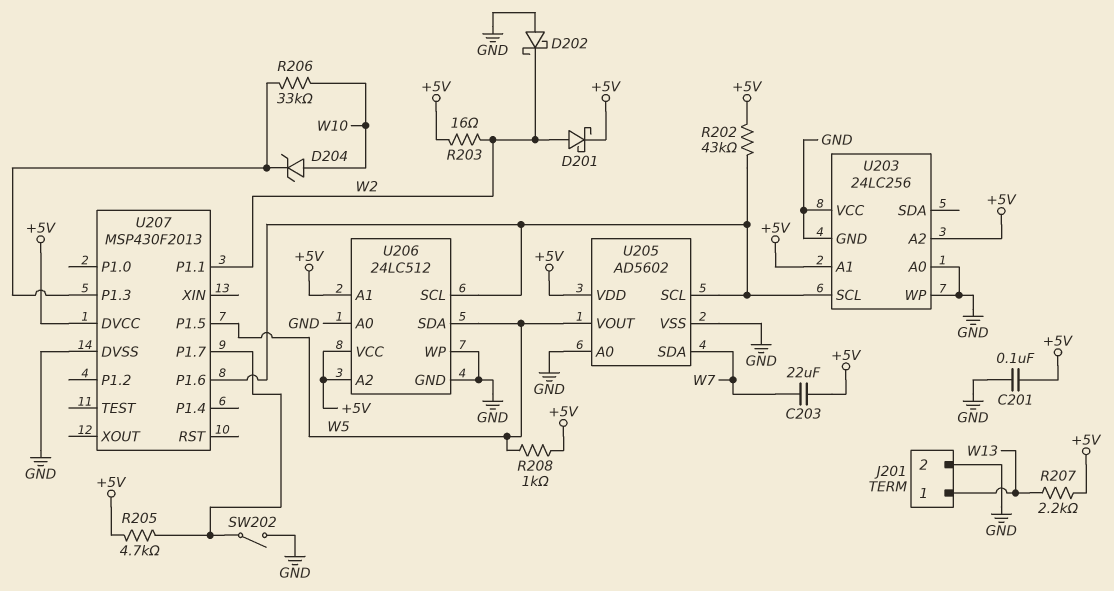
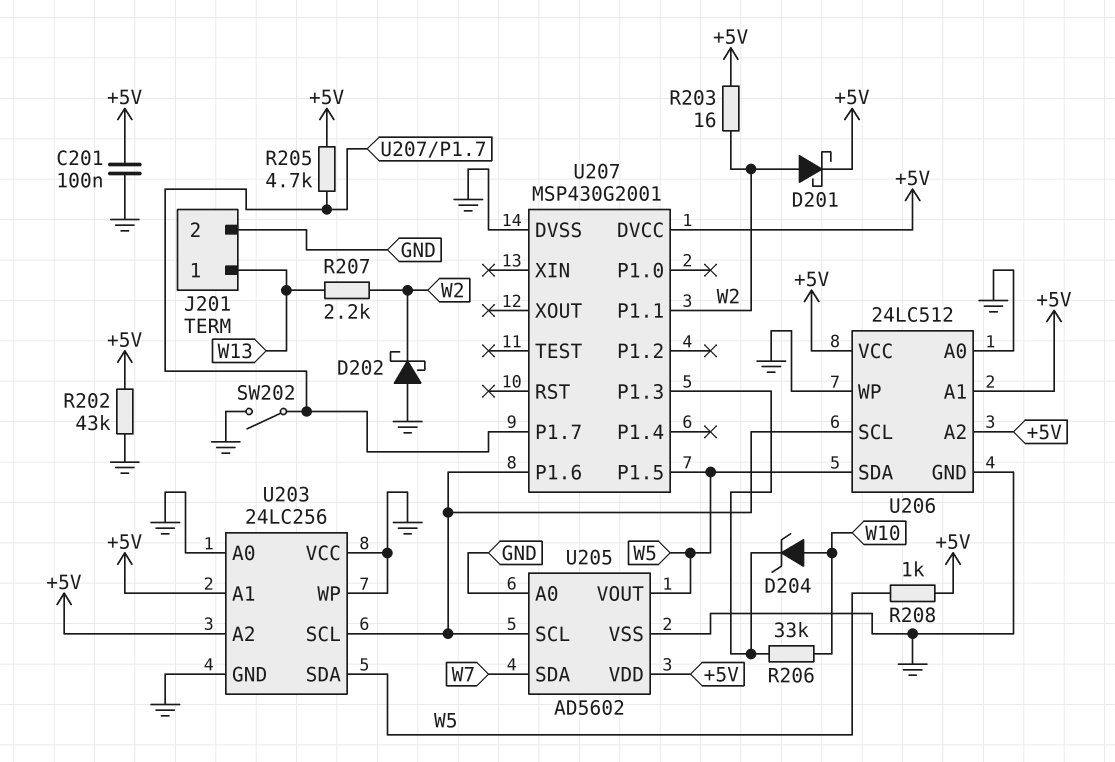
C203: 22uF (+5V, W7) -> none
R202: 43k (+5V, U203/SCL) -> 43k (+5V, GND)
R207: 2.2k (+5V, W13) -> 2.2k (W2, W13)
U203 pin SDA: none -> W5
U207: MSP430F2013 -> MSP430G2001

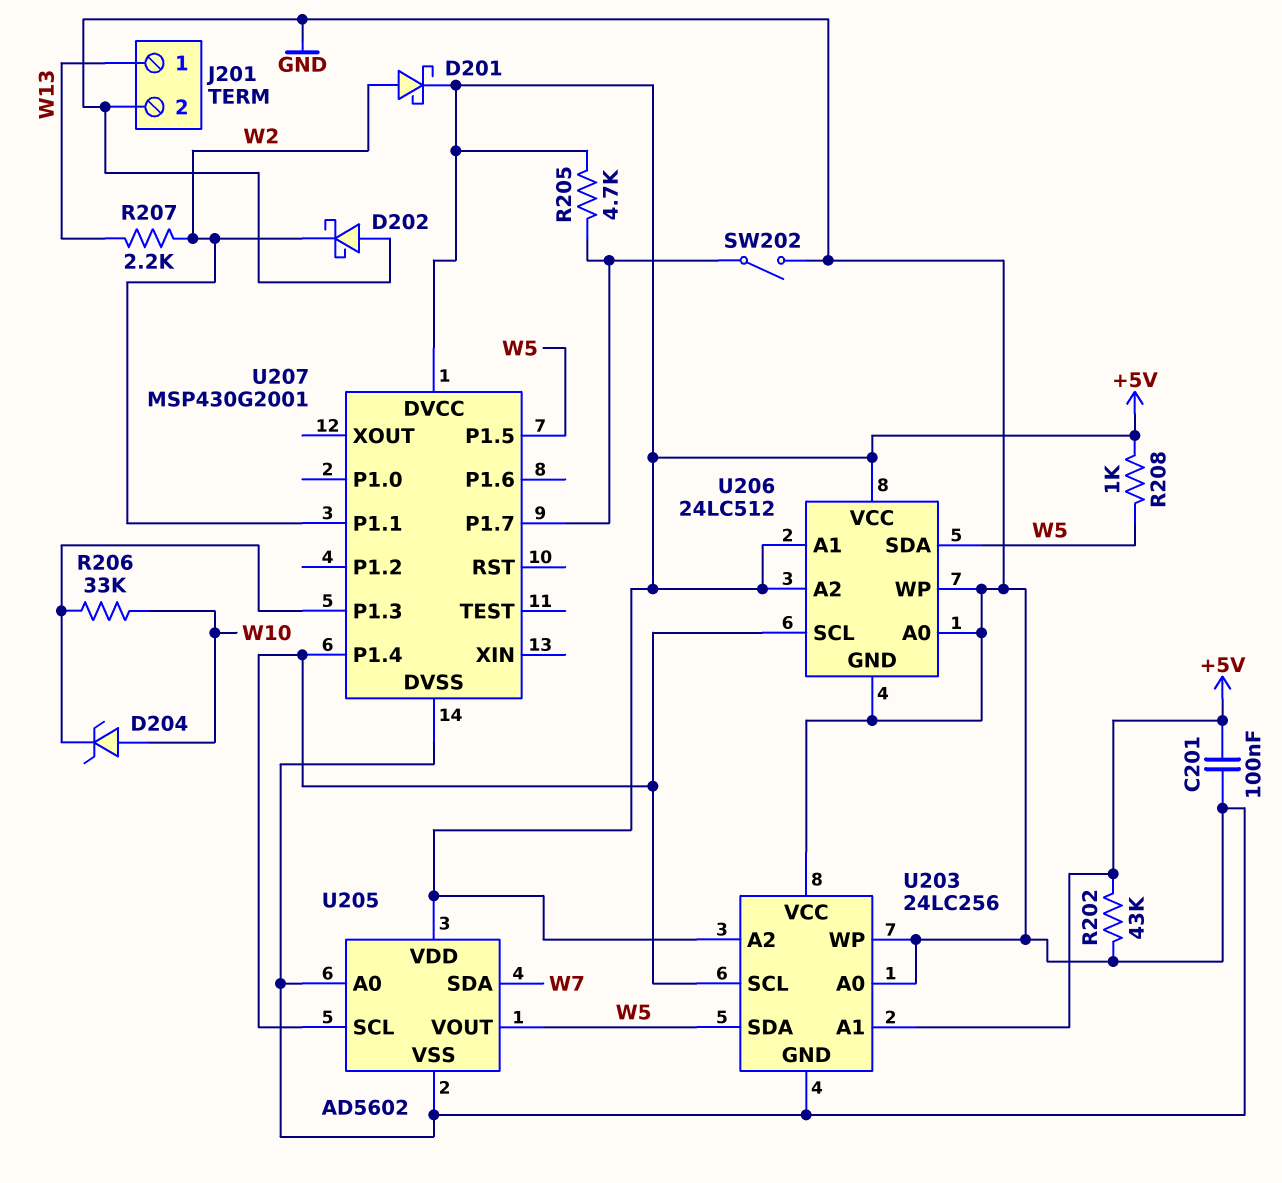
R203: 16 (+5V, W2) -> none
U207 pin P1.4: none -> U203/SCL
U207 pin P1.6: U203/SCL -> none

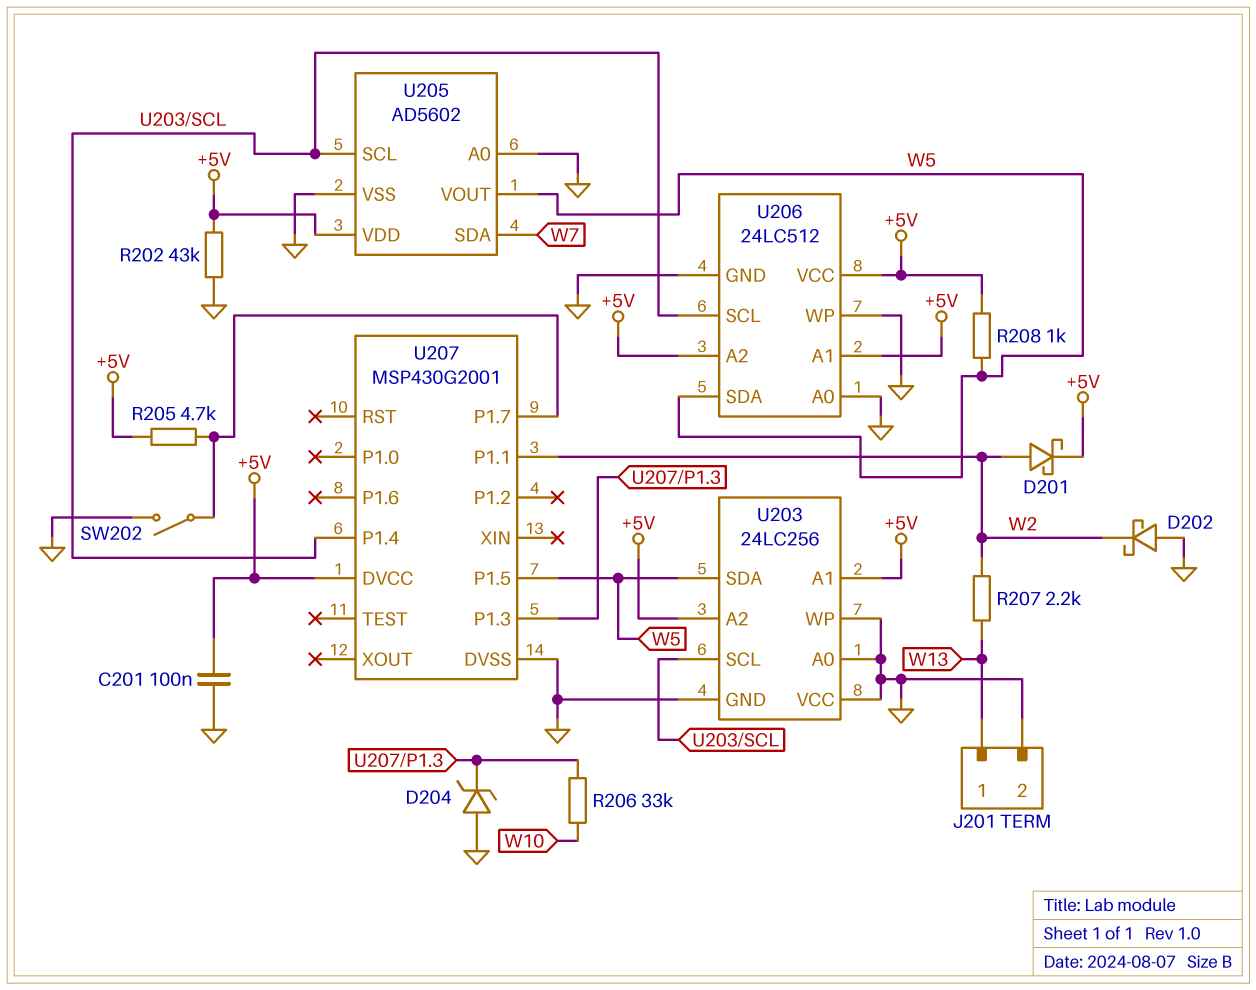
D204: zener (A W10, K U207/P1.3) -> zener (A GND, K U207/P1.3)

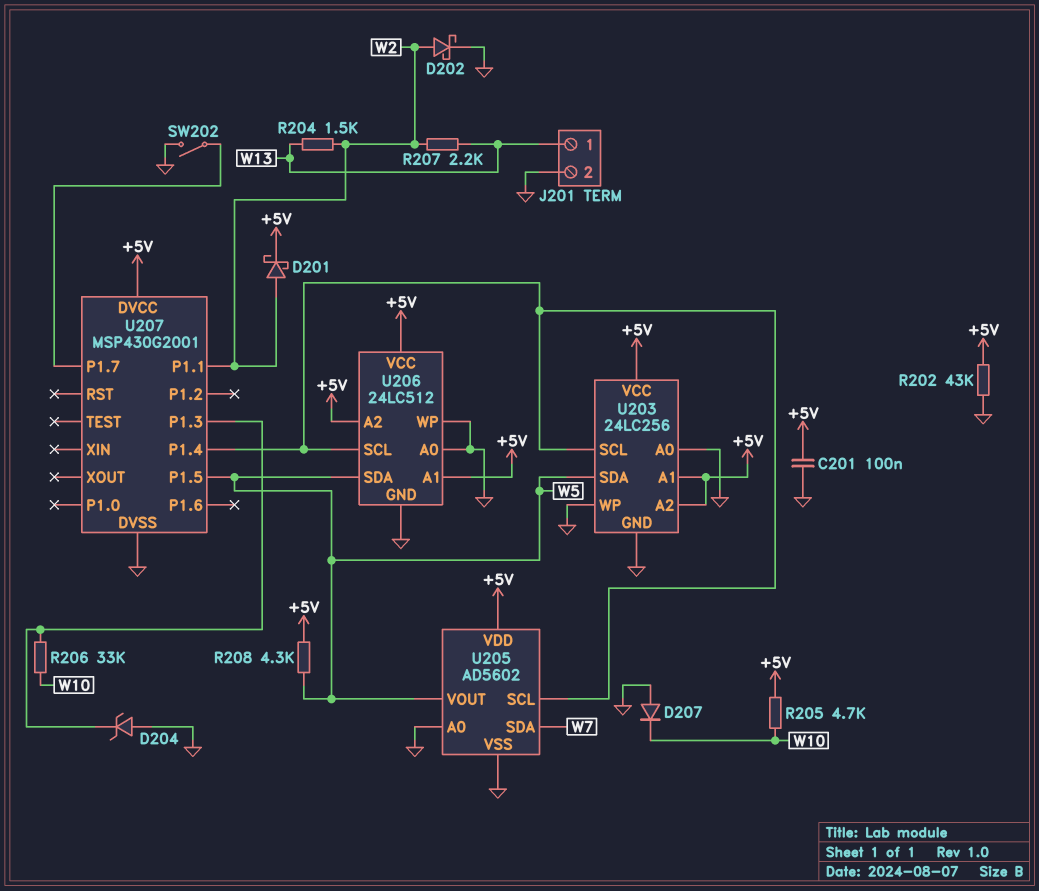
D202: schottky (A GND, K W2) -> schottky (A W2, K GND)
D207: none -> diode (A GND, K W10)
R204: none -> 1.5k (W2, W13)
R205: 4.7k (+5V, U207/P1.7) -> 4.7k (+5V, W10)
R208: 1k (+5V, W5) -> 4.3k (+5V, W5)
U203 pin VCC: GND -> +5V

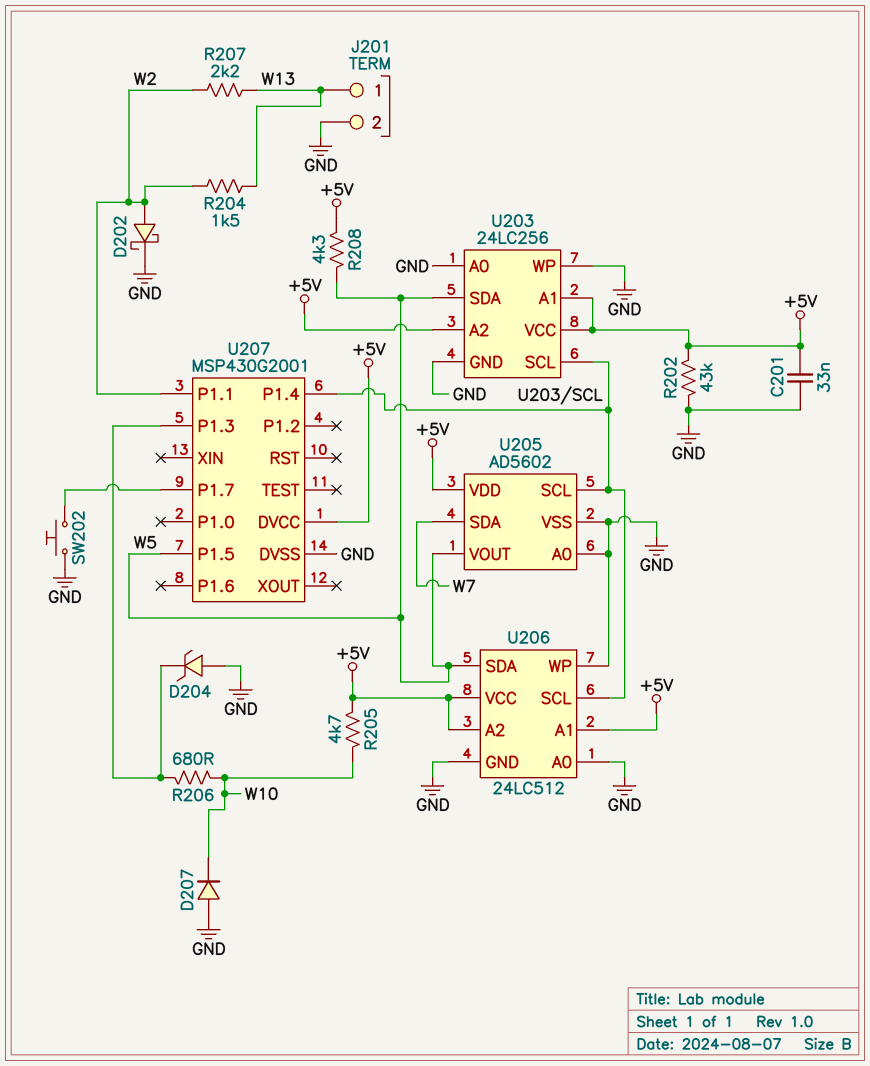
C201: 100nF (+5V, GND) -> 33nF (+5V, GND)
D201: schottky (A W2, K +5V) -> none
R206: 33k (U207/P1.3, W10) -> 680 (U207/P1.3, W10)
SW202: switch (GND, U207/P1.7) -> button (GND, U207/P1.7)

